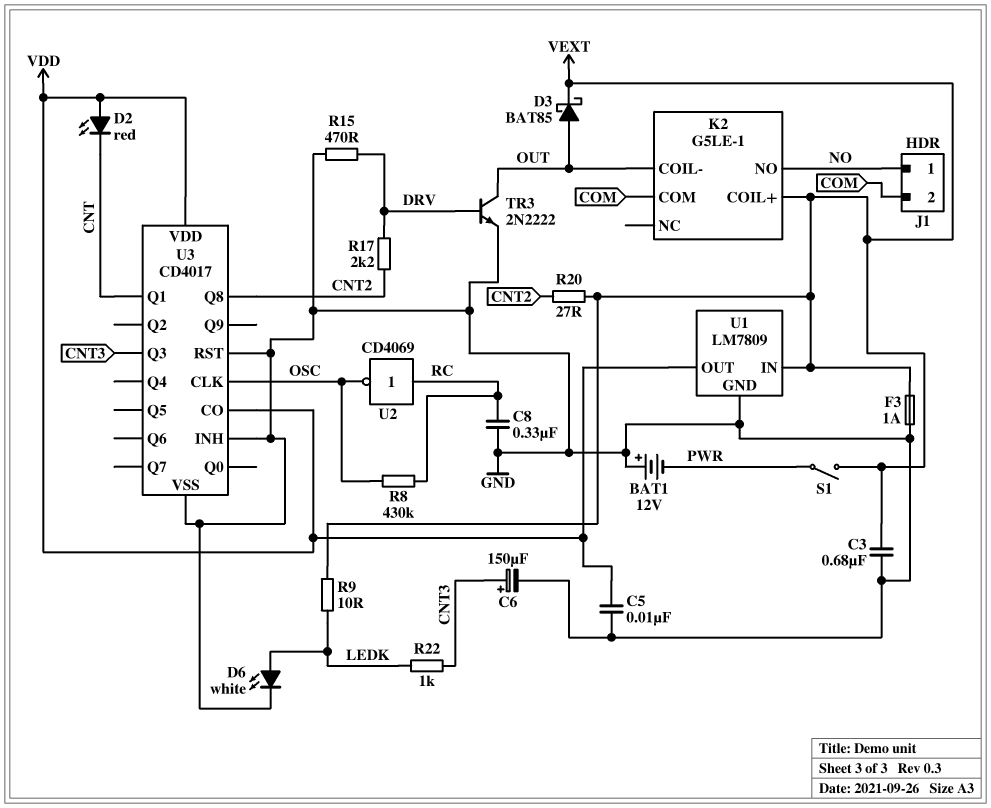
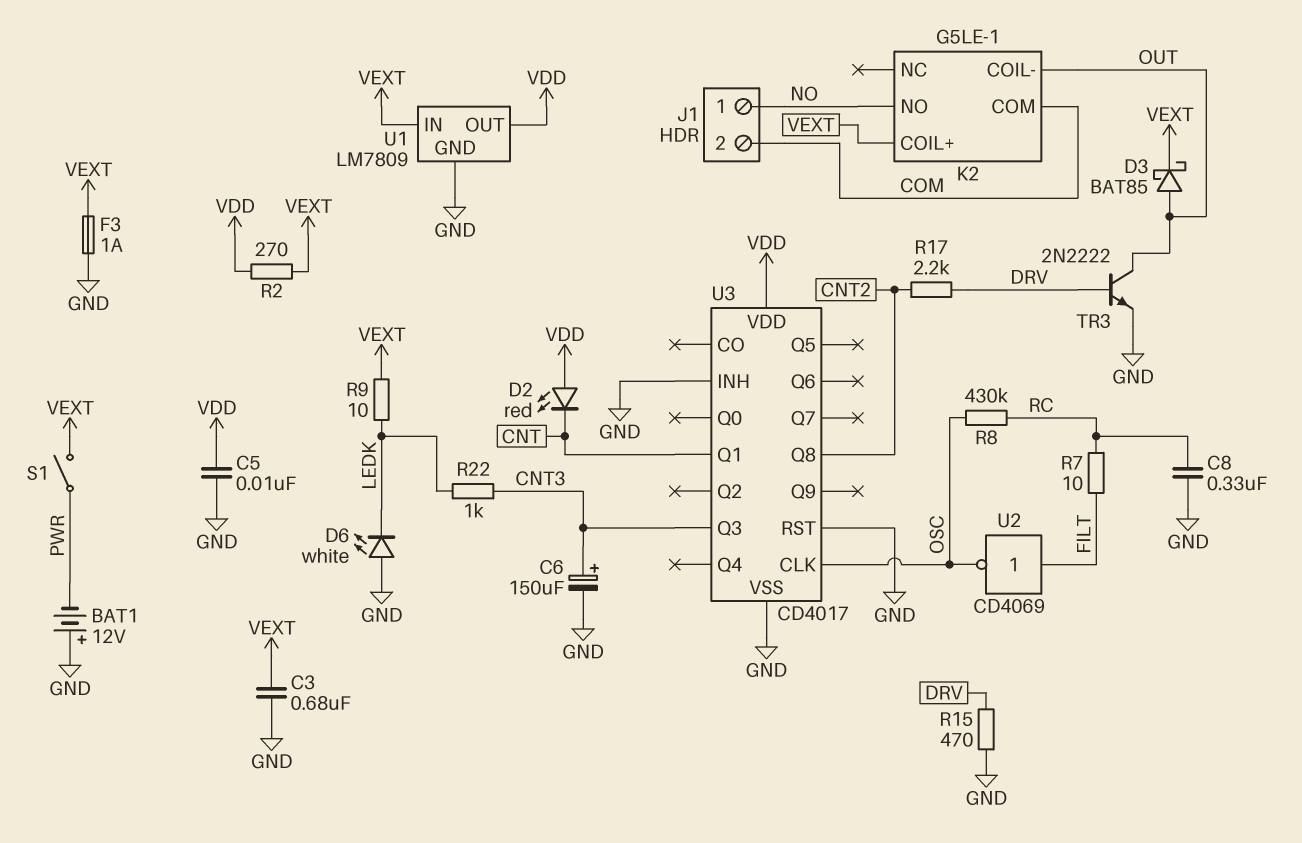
D6: LED white (A LEDK, K GND) -> LED white (A GND, K LEDK)
R2: none -> 270 (VDD, VEXT)
R7: none -> 10 (FILT, RC)
R20: 27 (CNT2, VEXT) -> none
U2: NOT CD4069 (in RC, out OSC) -> NOT CD4069 (in FILT, out OSC)
U3 pin CO: VDD -> none

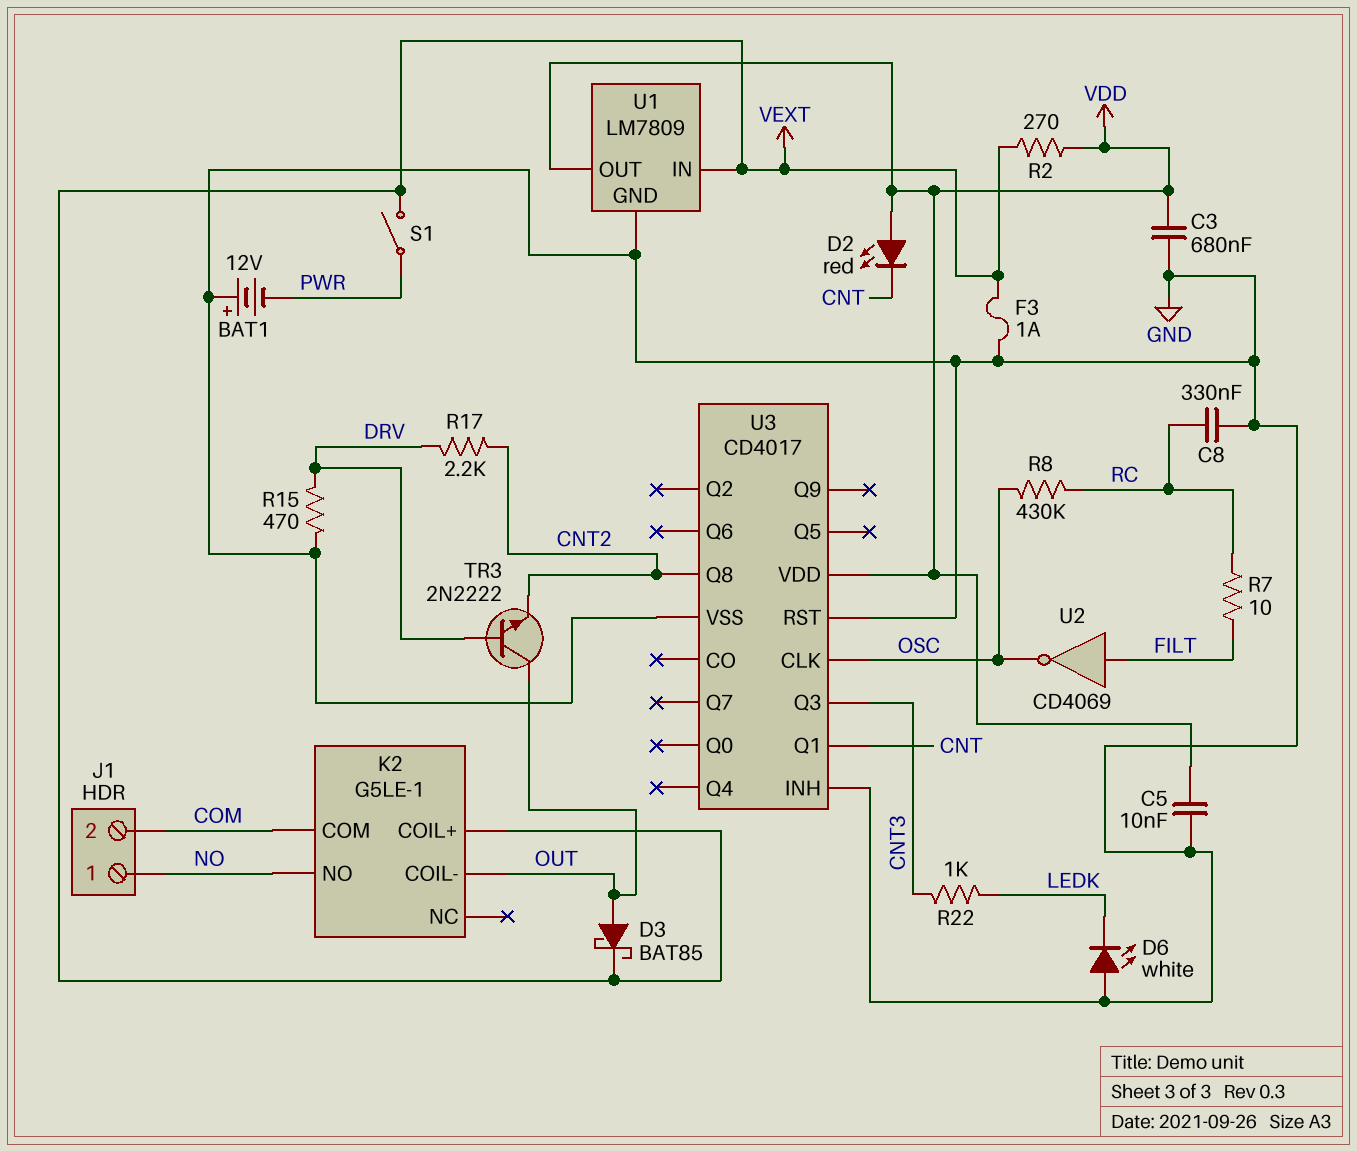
C3: 680nF (GND, VEXT) -> 680nF (GND, VDD)
C6: 150uF (plus CNT3, minus GND) -> none
R9: 10 (LEDK, VEXT) -> none
TR3: NPN 2N2222 (B DRV, C OUT, E GND) -> NPN 2N2222 (B DRV, C OUT, E CNT2)

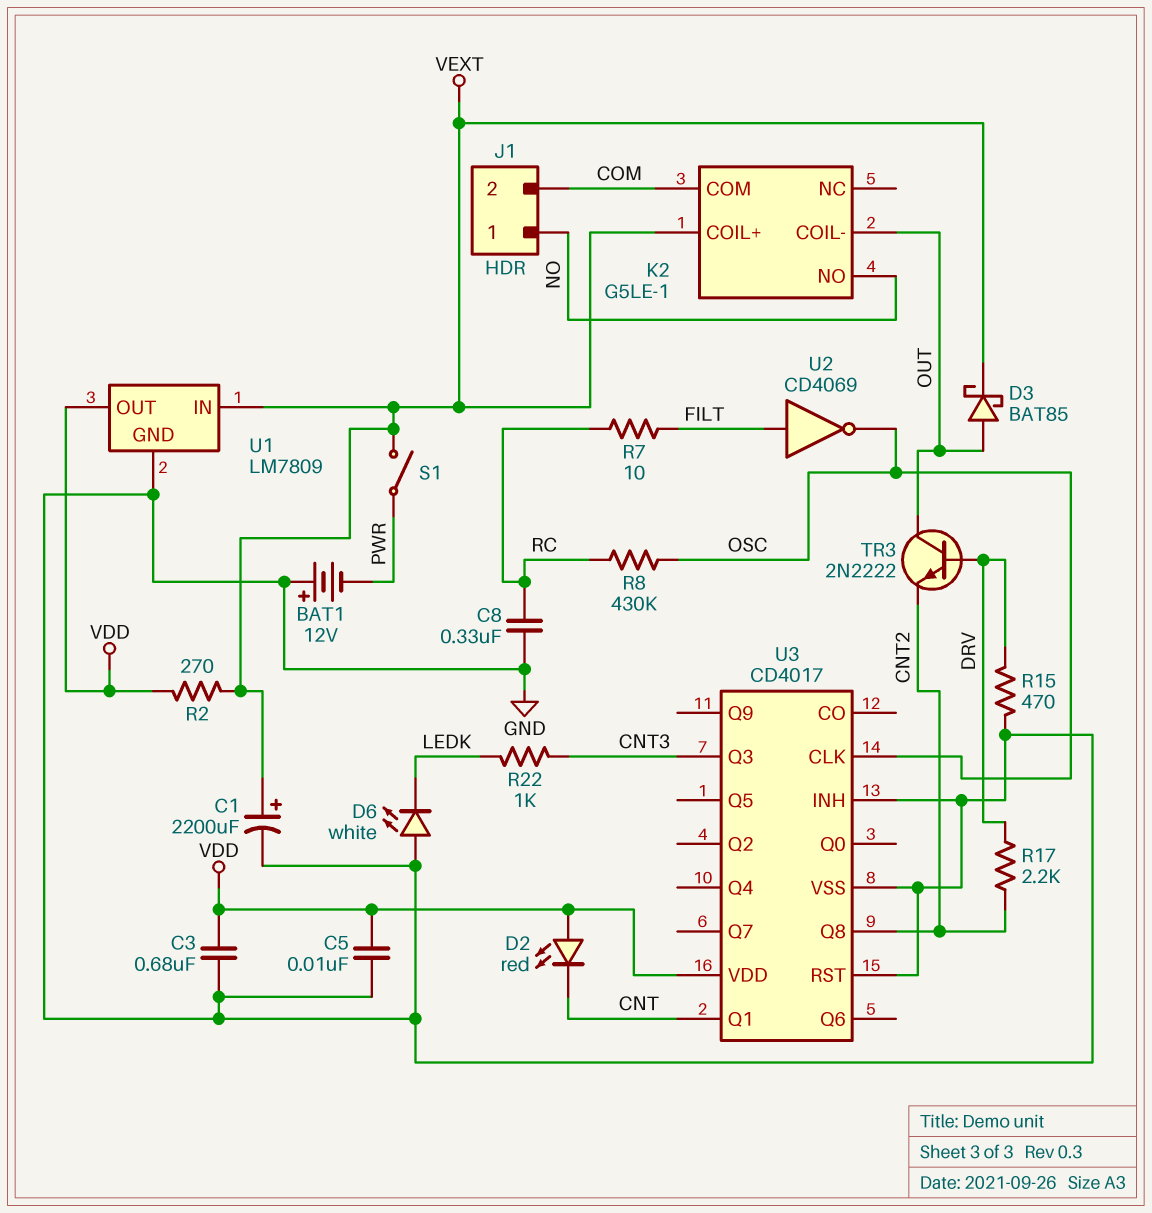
C1: none -> 2200uF (plus VEXT, minus GND)
F3: 1A (GND, VEXT) -> none

